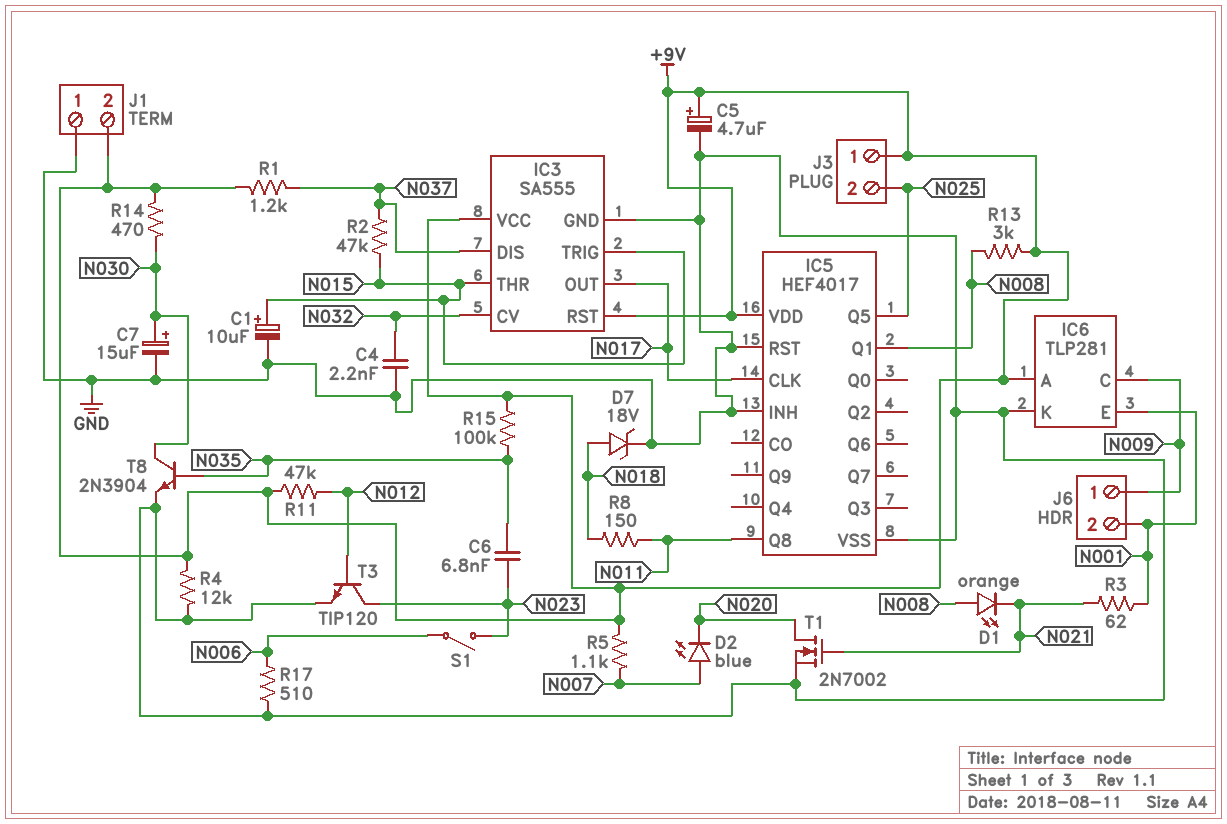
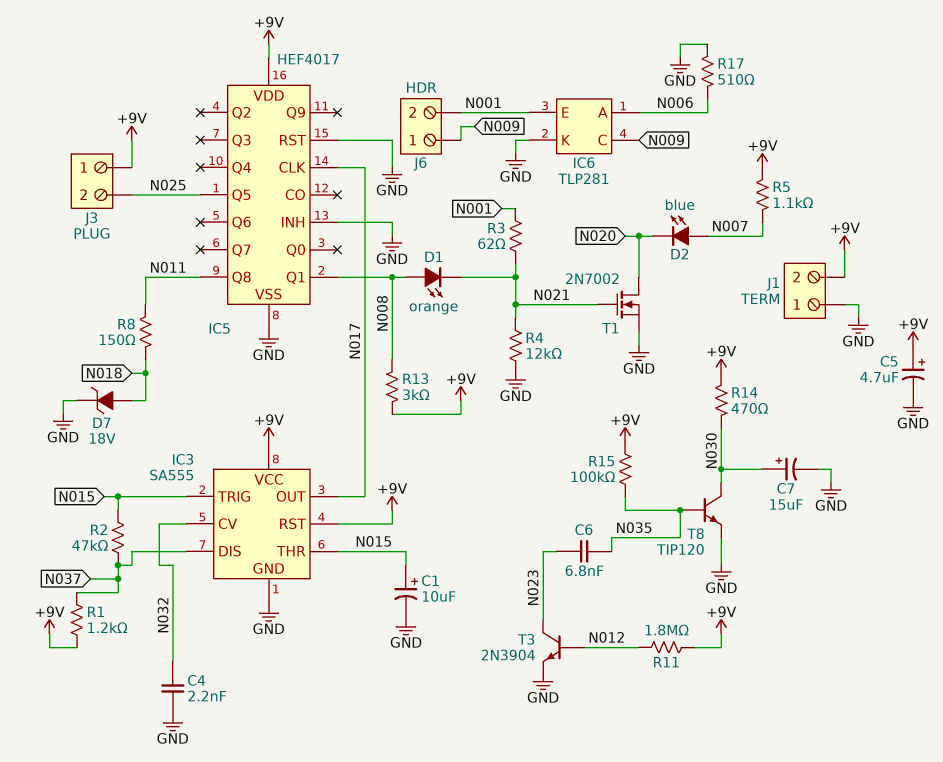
IC6 pin A: +9V -> N006
R4: 12k (+9V, GND) -> 12k (GND, N021)
R11: 47k (+9V, N012) -> 1.8M (+9V, N012)
S1: switch (N006, N023) -> none
T3: NPN TIP120 (B N012, C N023, E GND) -> NPN 2N3904 (B N012, C N023, E GND)
T8: NPN 2N3904 (B N035, C N030, E GND) -> NPN TIP120 (B N035, C N030, E GND)

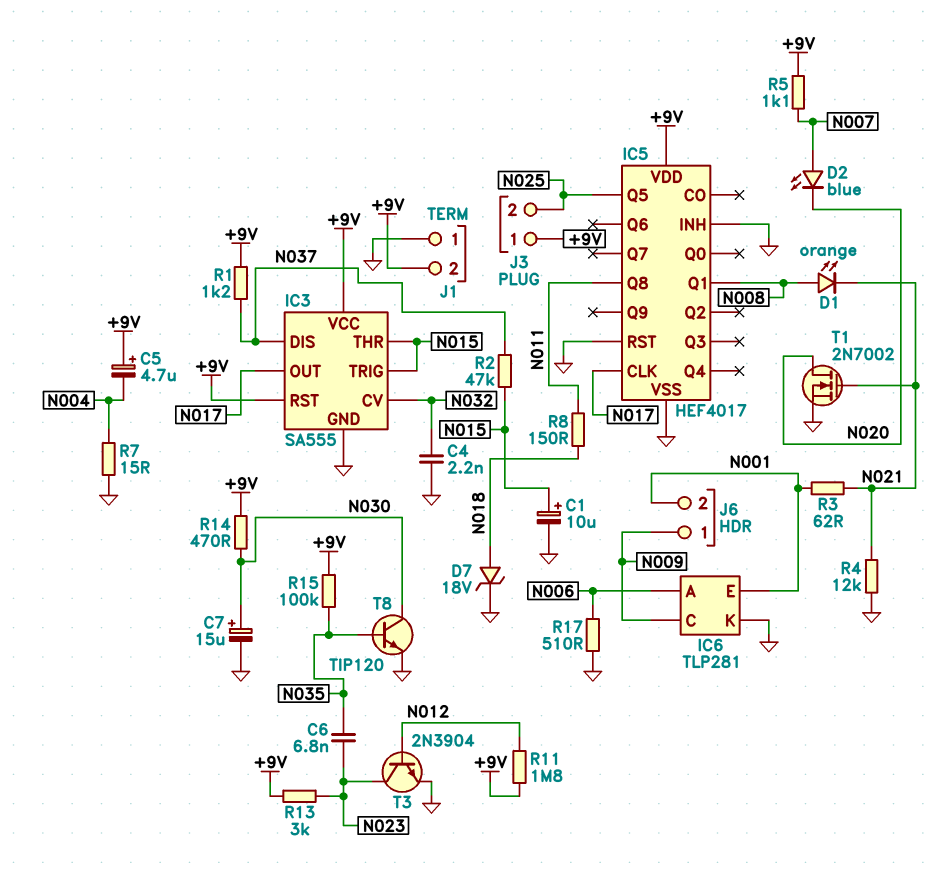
C5: 4.7uF (plus +9V, minus GND) -> 4.7uF (plus +9V, minus N004)
R7: none -> 15 (GND, N004)
R13: 3k (+9V, N008) -> 3k (+9V, N023)

